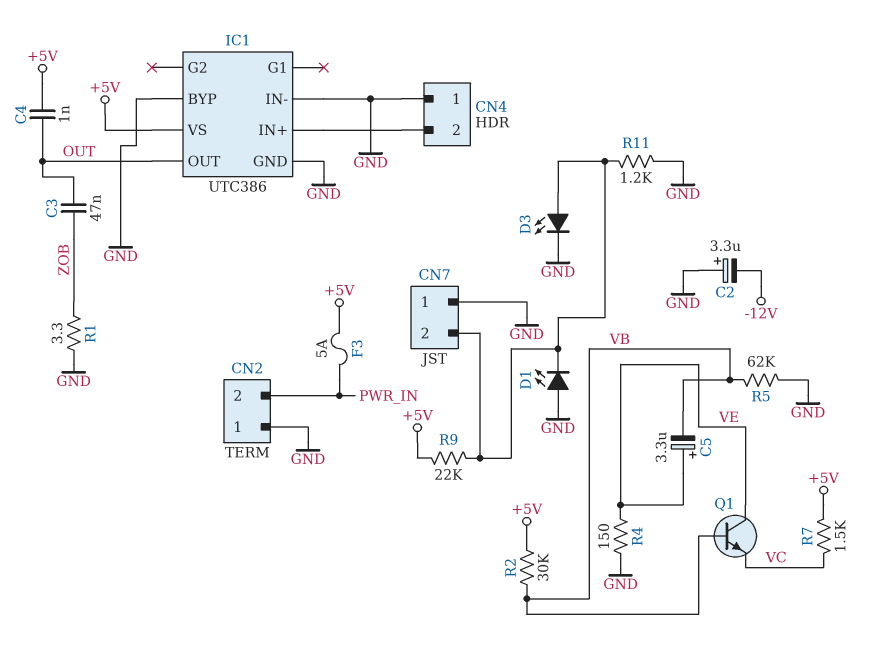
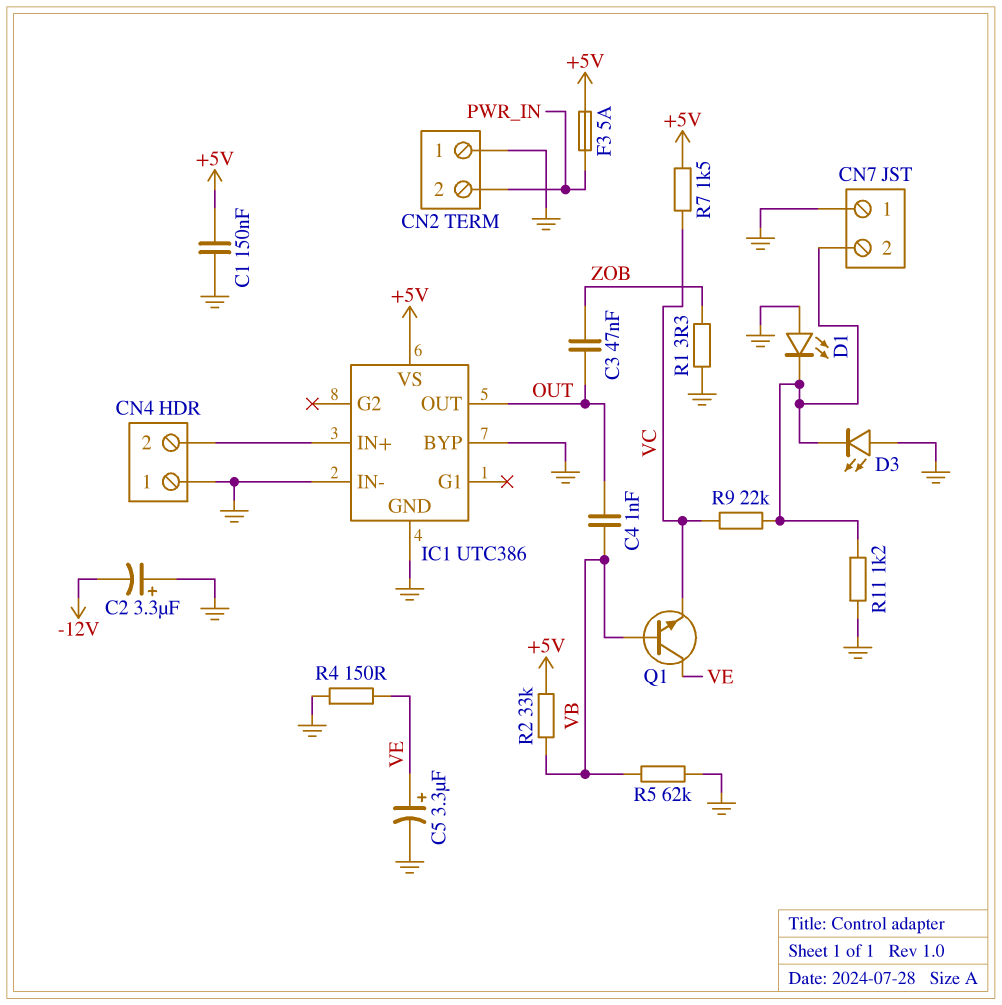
C1: none -> 150nF (+5V, GND)
C4: 1nF (+5V, OUT) -> 1nF (OUT, VB)
C5: 3.3uF (plus VE, minus VB) -> 3.3uF (plus VE, minus GND)
D3: LED (A CN7/2, K GND) -> LED (A GND, K CN7/2)
R2: 30k (+5V, VB) -> 33k (+5V, VB)
R9: 22k (+5V, CN7/2) -> 22k (CN7/2, VC)

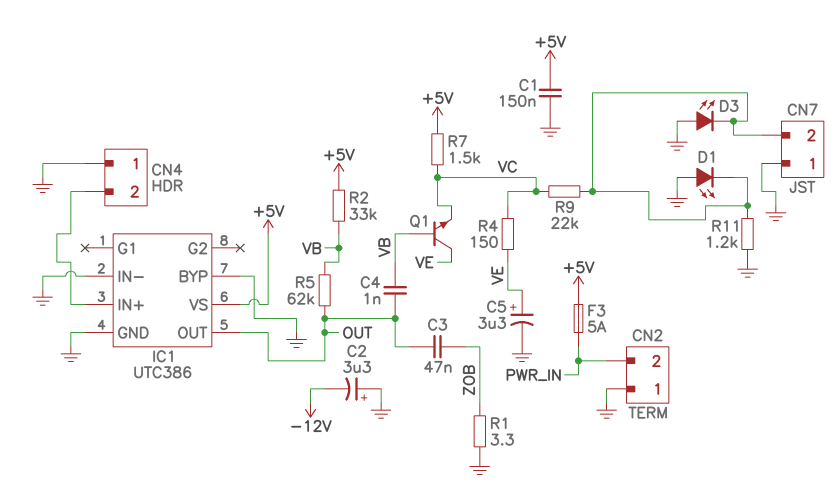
R4: 150 (GND, VE) -> 150 (VC, VE)
R5: 62k (GND, VB) -> 62k (OUT, VB)

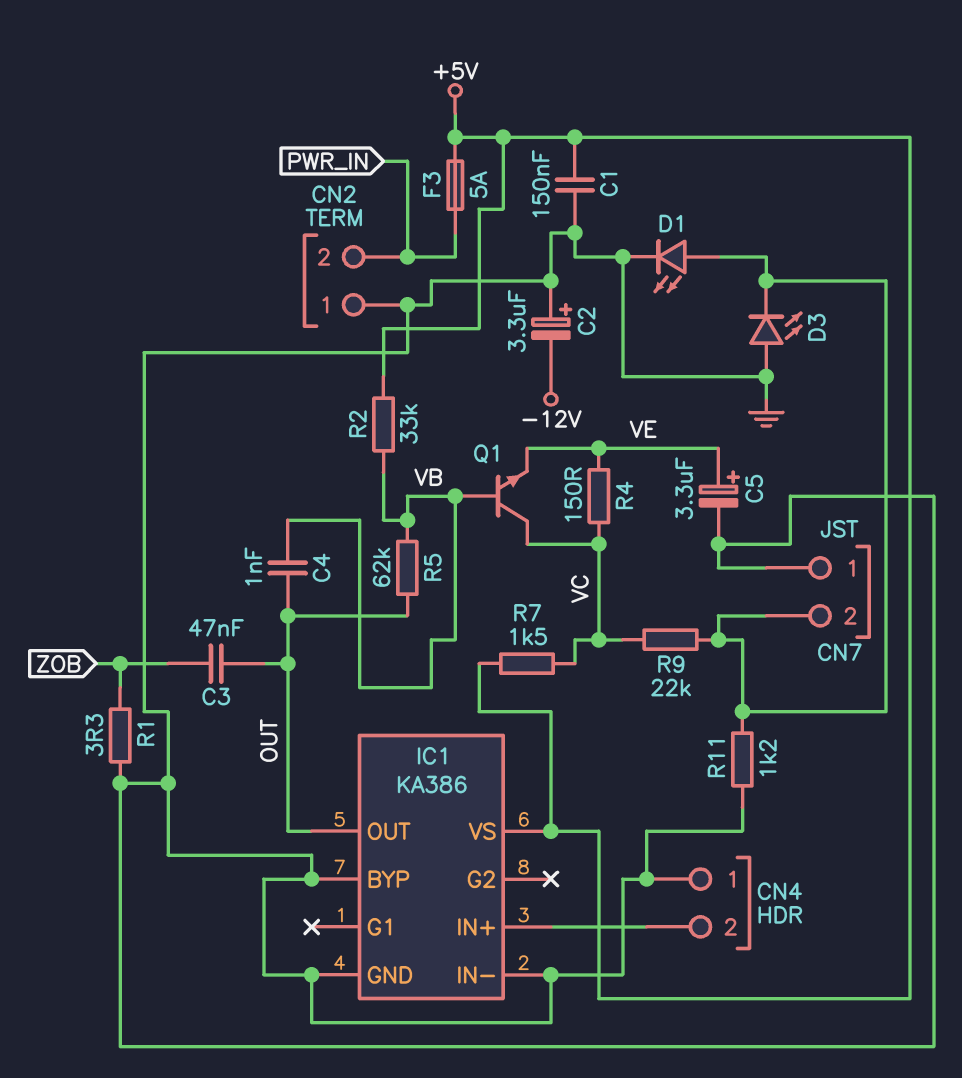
D1: LED (A GND, K CN7/2) -> LED (A CN7/2, K GND)
IC1: UTC386 -> KA386
Q1: NPN (B VB, C VE, E VC) -> NPN (B VB, C VC, E VE)

